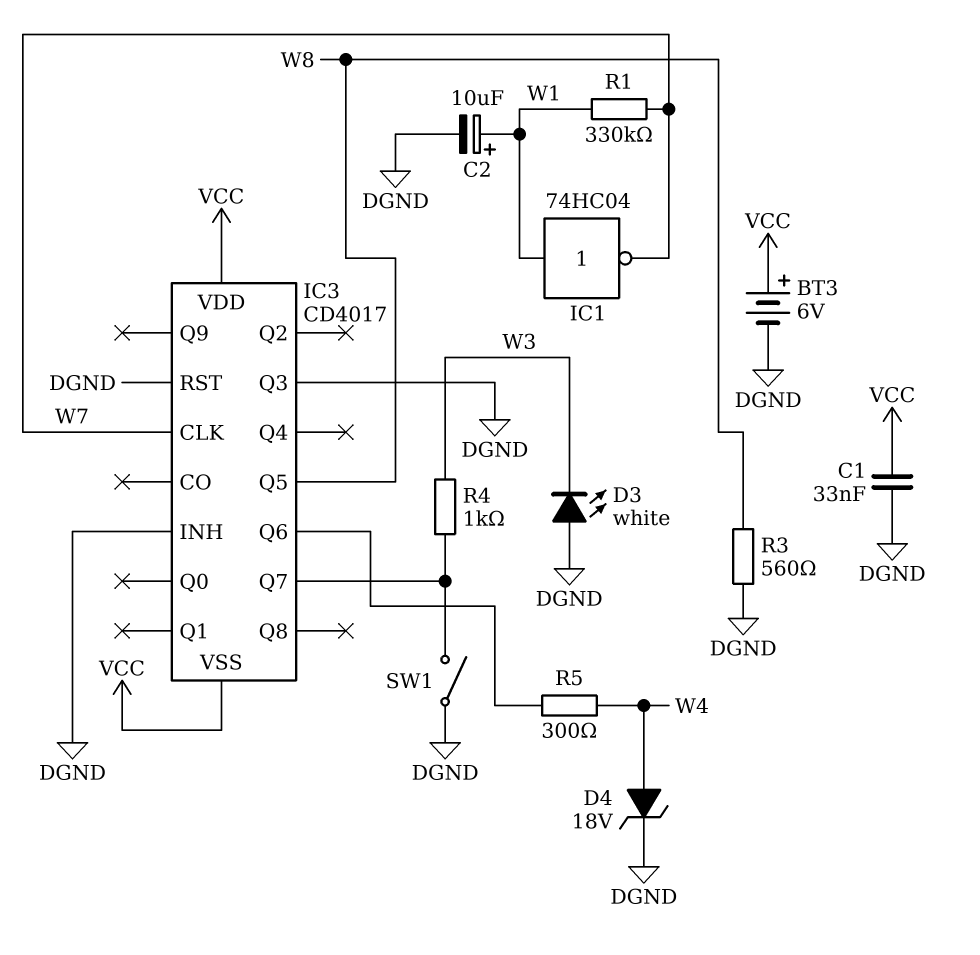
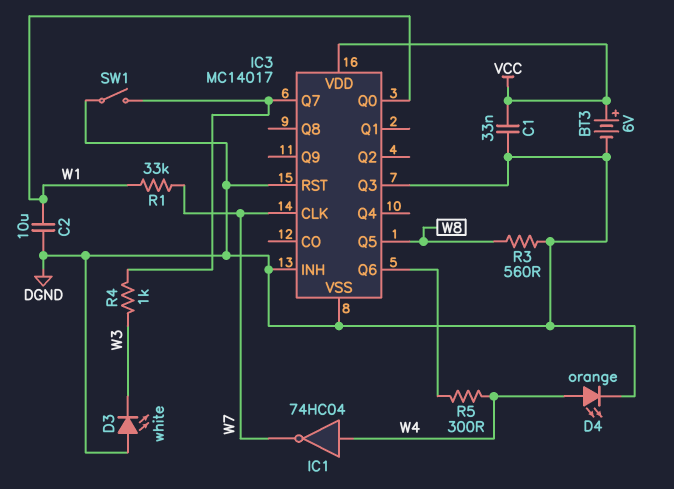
C2: 10uF (plus W1, minus DGND) -> 10uF (DGND, W1)
D4: zener 18V (A W4, K DGND) -> LED orange (A W4, K DGND)
IC1: NOT 74HC04 (in W1, out W7) -> NOT 74HC04 (in W4, out W7)
IC3: CD4017 -> MC14017
IC3 pin Q0: none -> W1
IC3 pin VSS: VCC -> DGND
R1: 330k (W1, W7) -> 33k (W1, W7)

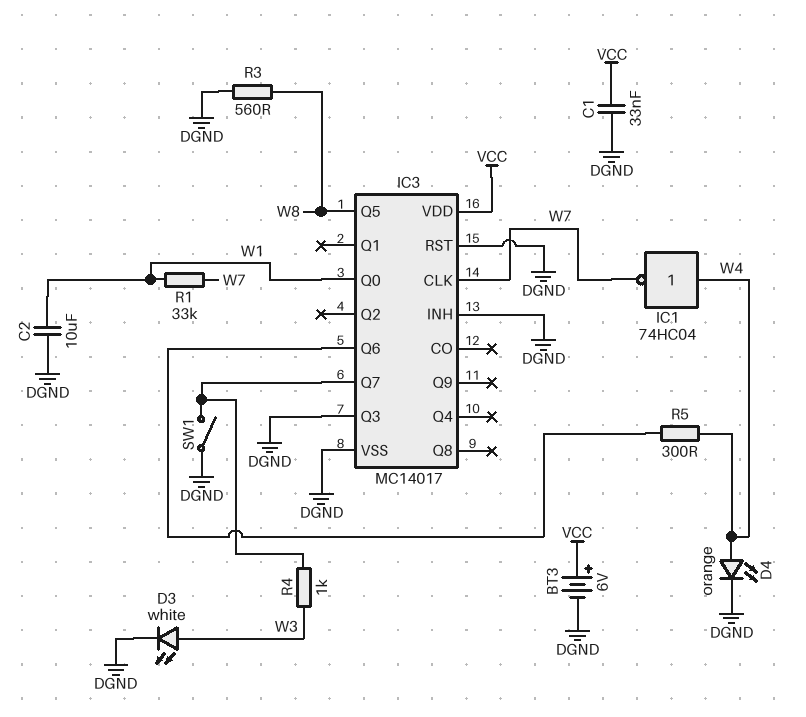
D3: LED white (A DGND, K W3) -> LED white (A W3, K DGND)

